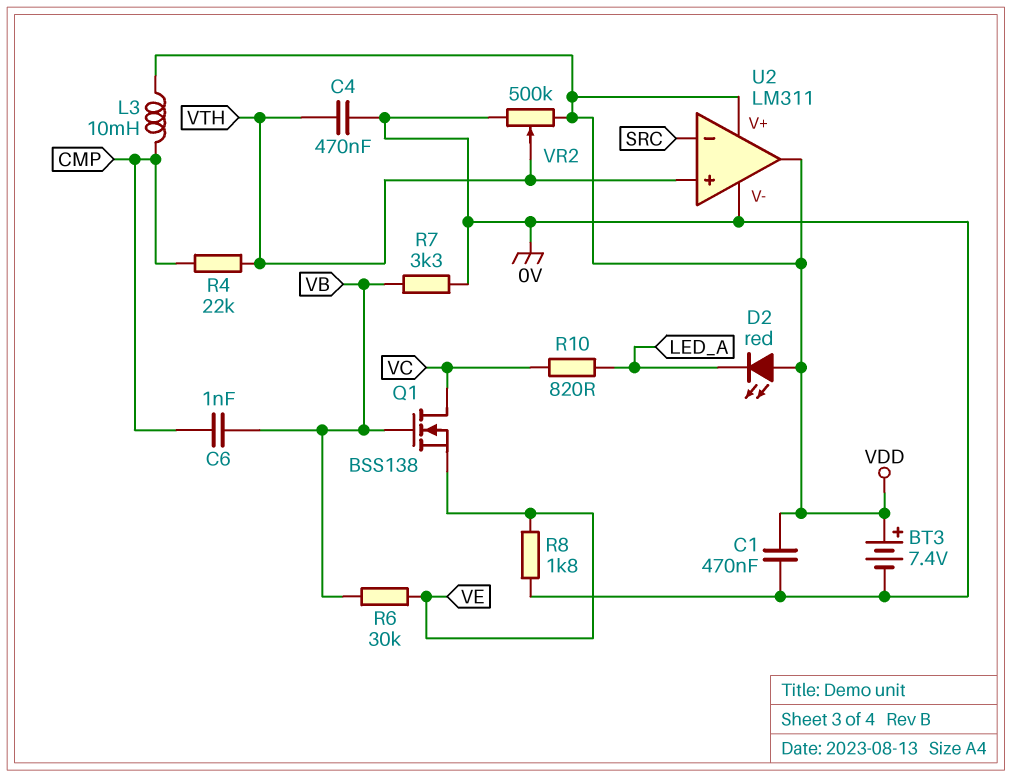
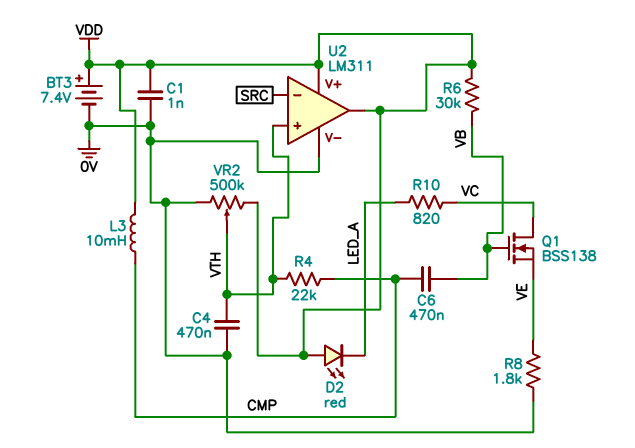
C1: 470nF (0V, VDD) -> 1nF (0V, VDD)
C6: 1nF (CMP, VB) -> 470nF (CMP, VB)
R6: 30k (VB, VE) -> 30k (VB, VDD)
R7: 3.3k (0V, VB) -> none

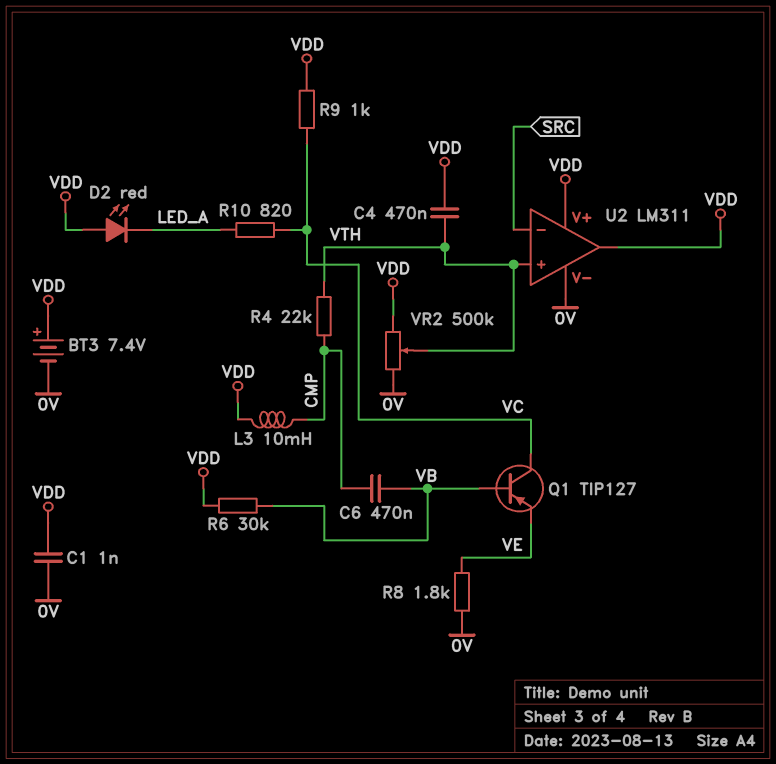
C4: 470nF (0V, VTH) -> 470nF (VDD, VTH)
Q1: NMOS BSS138 (G VB, D VC, S VE) -> PNP TIP127 (B VB, C VC, E VE)
R9: none -> 1k (VC, VDD)

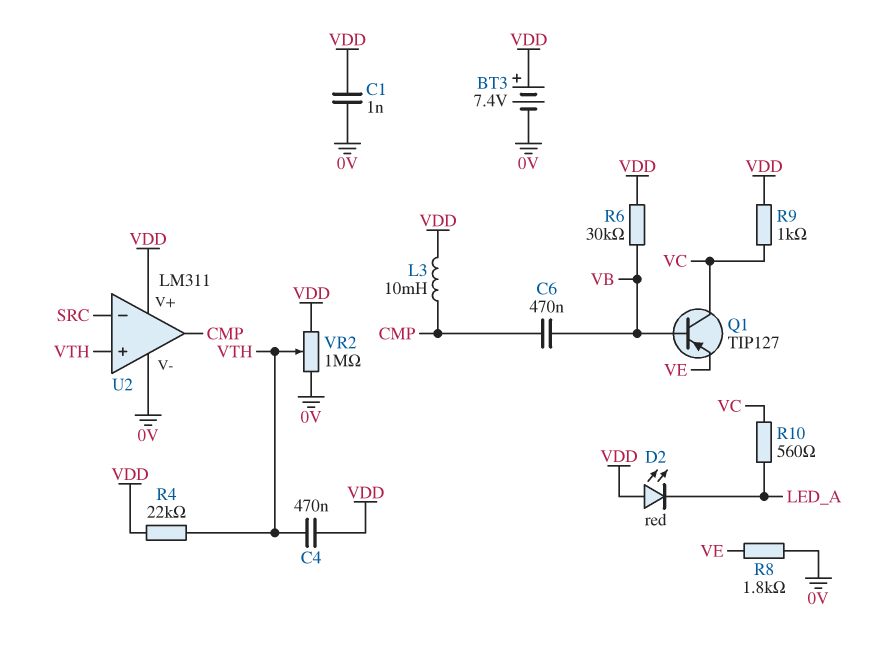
R4: 22k (CMP, VTH) -> 22k (VDD, VTH)
R10: 820 (LED_A, VC) -> 560 (LED_A, VC)
U2 pin out: VDD -> CMP
VR2: 500k (0V, VDD, wiper VTH) -> 1M (0V, VDD, wiper VTH)

